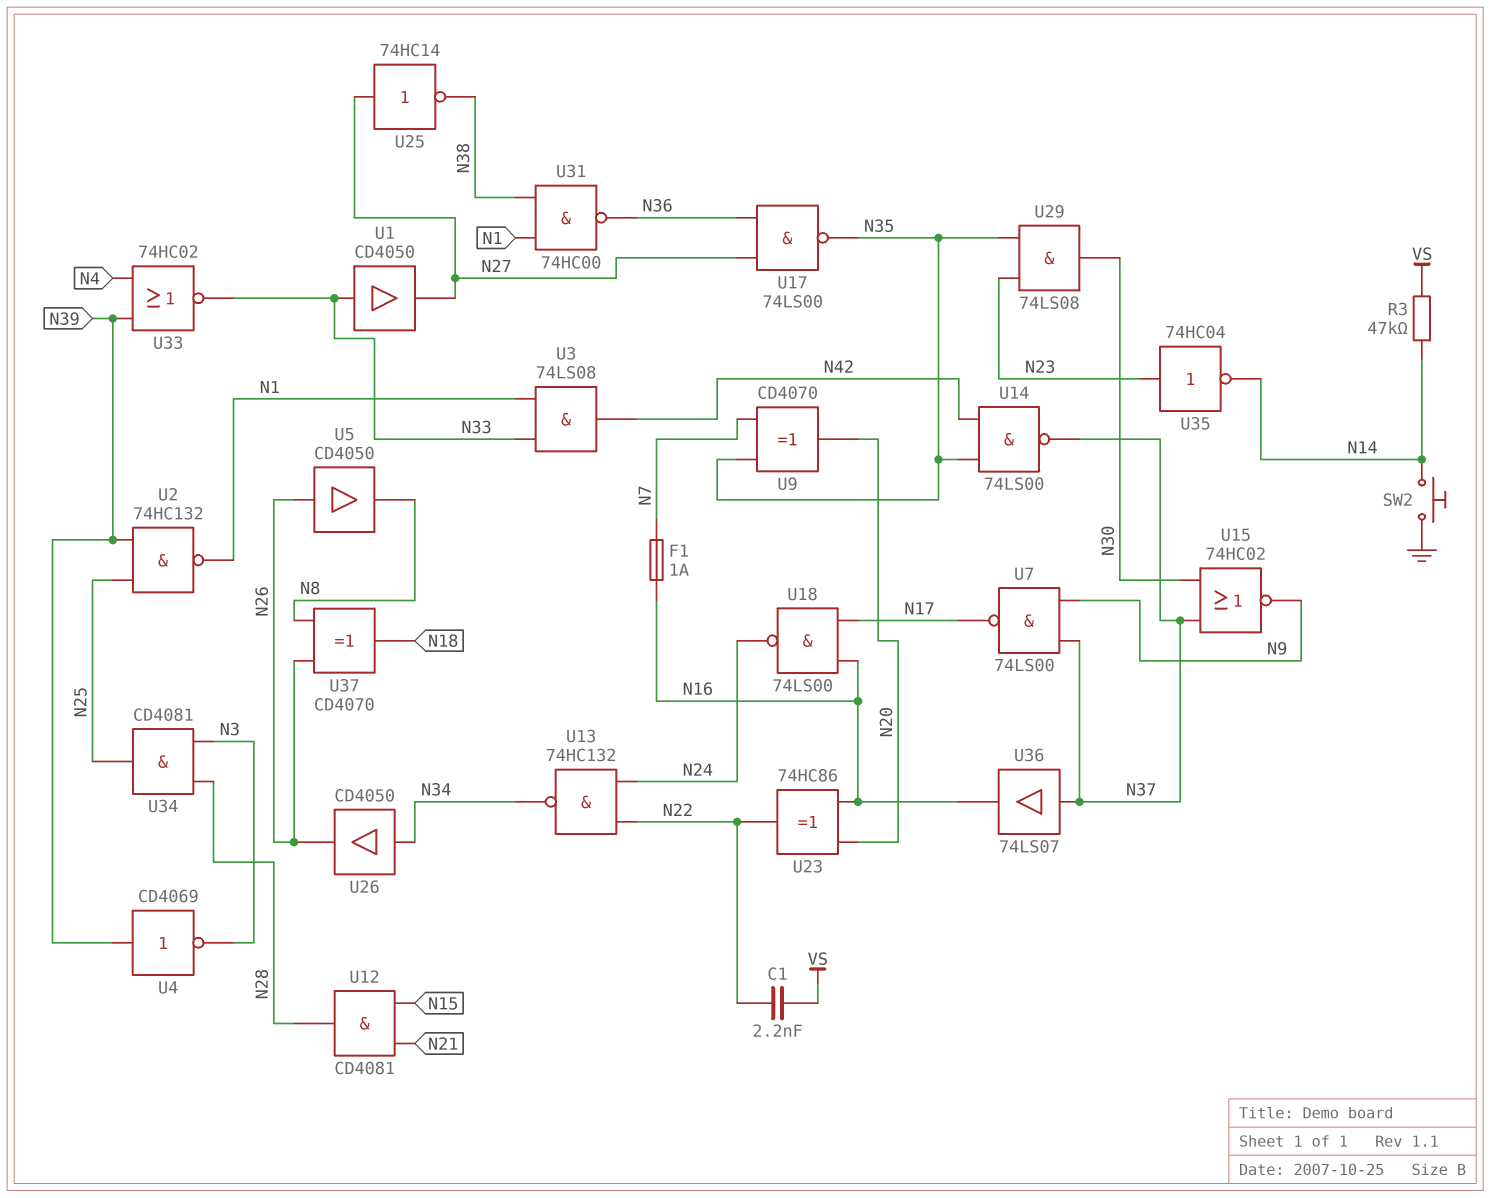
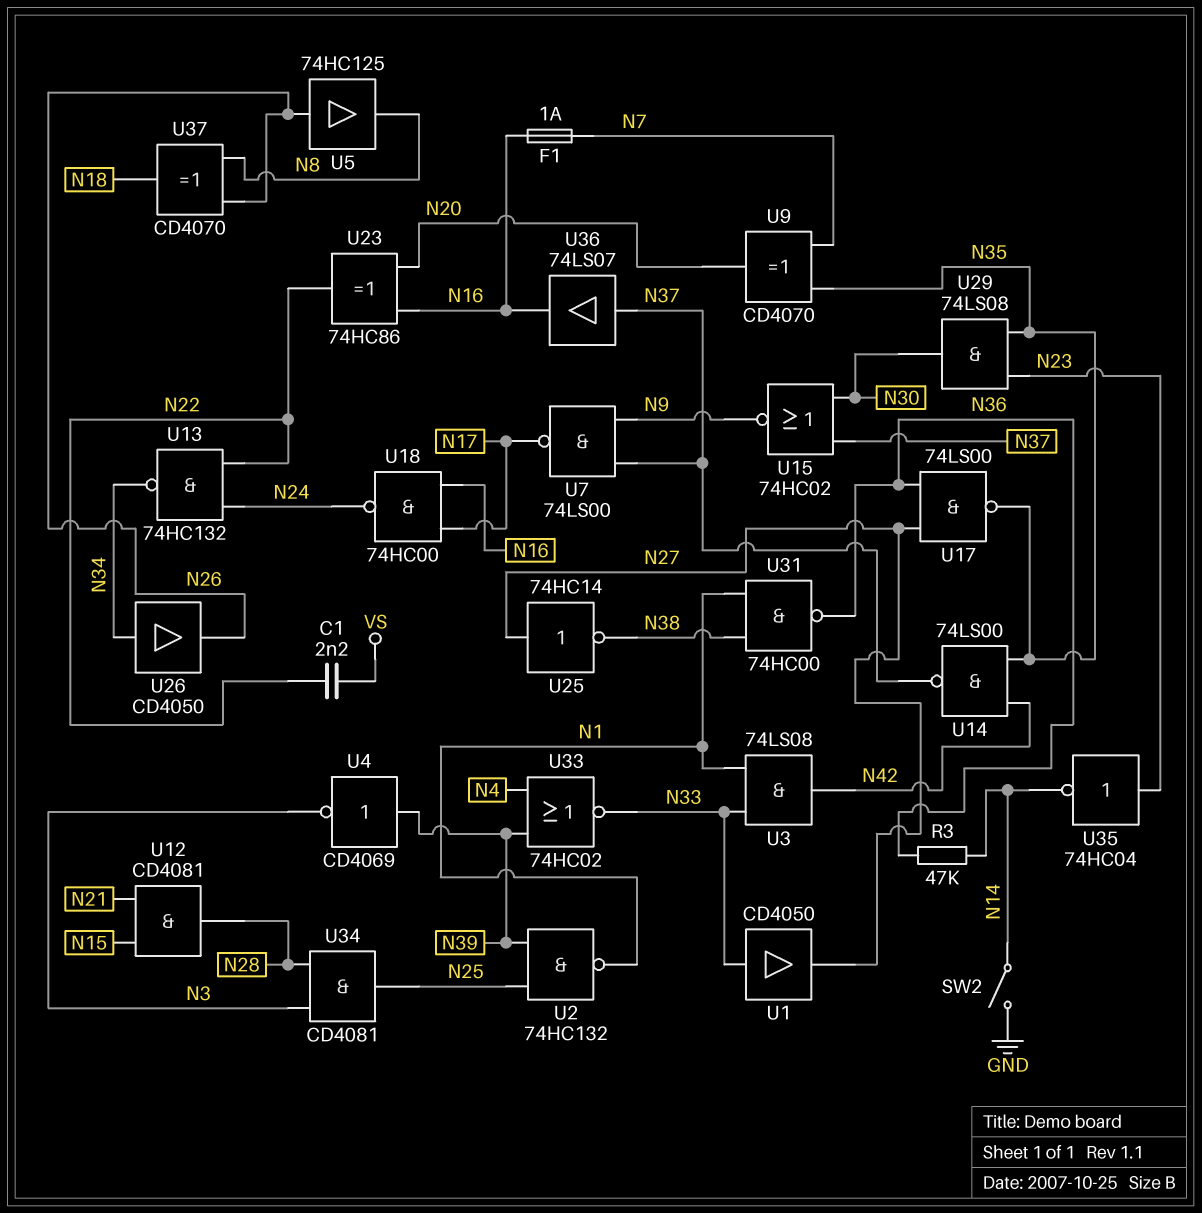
R3: 47k (N14, VS) -> 47k (N14, N36)
SW2: button (GND, N14) -> switch (GND, N14)
U5: buffer CD4050 (in N26, out N8) -> buffer 74HC125 (in N26, out N8)
U18: NAND 74LS00 (in N16, in N17, out N24) -> NAND 74HC00 (in N16, in N17, out N24)

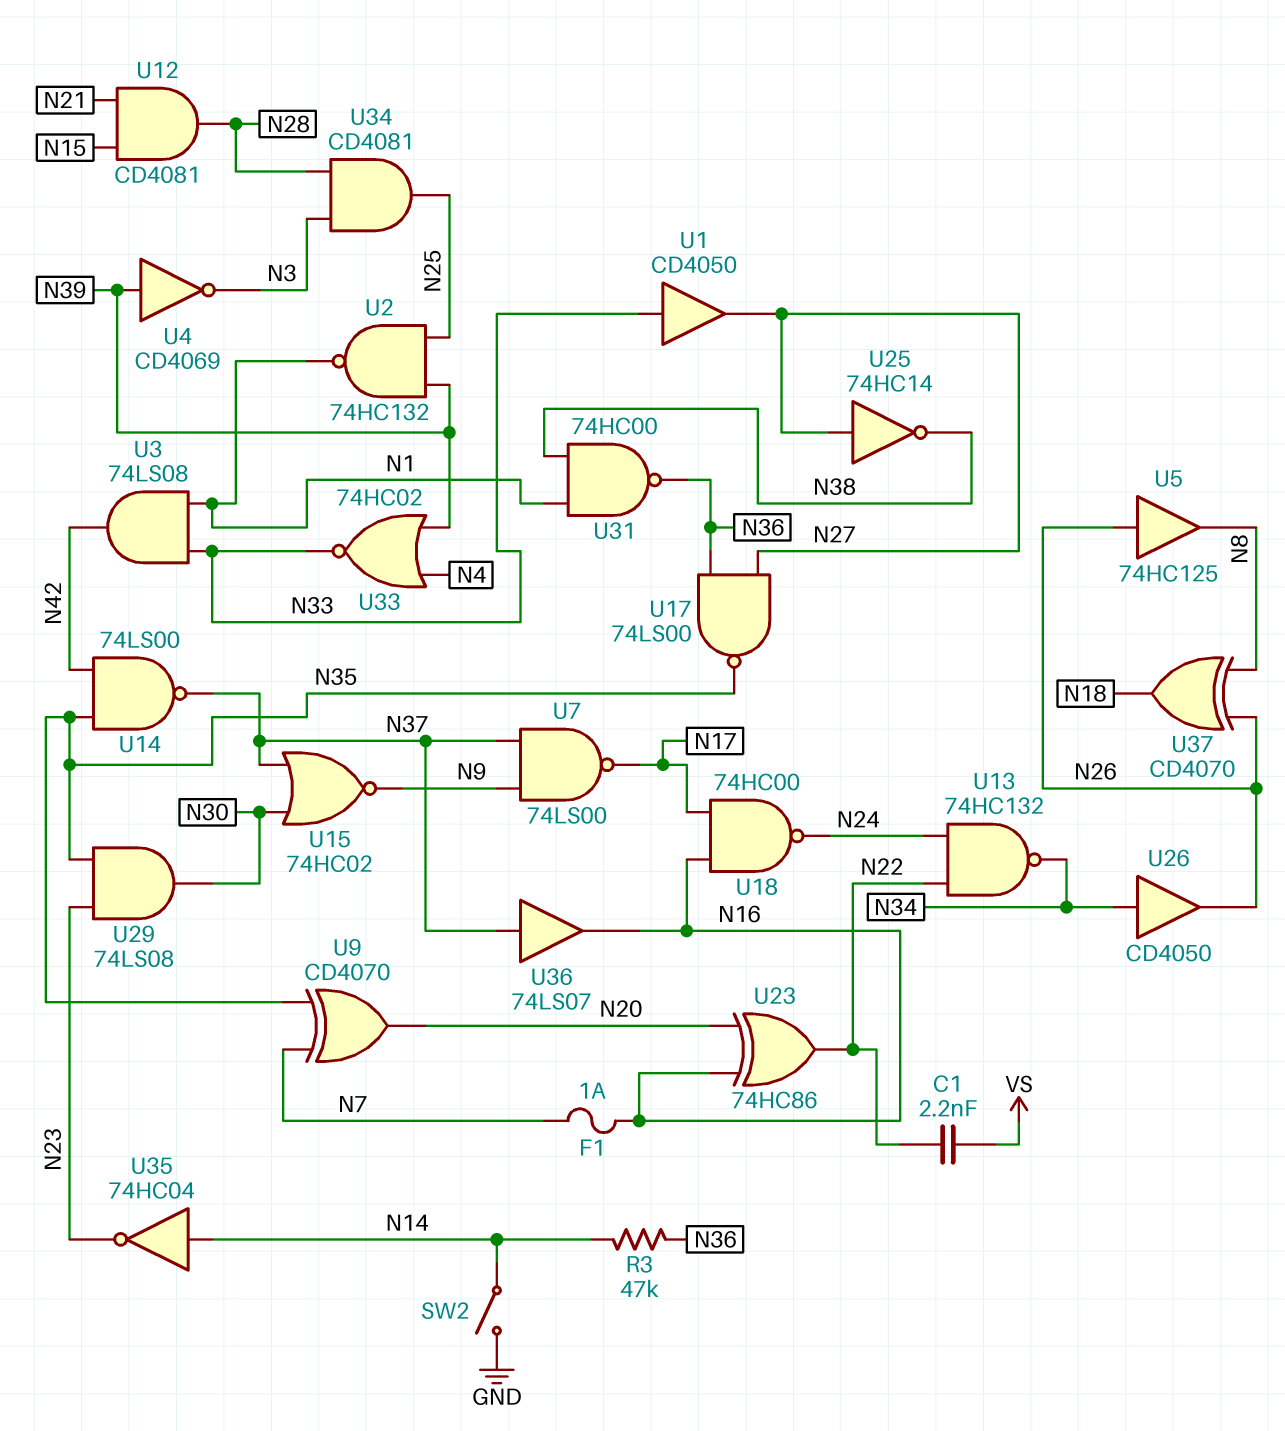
U35: NOT 74HC04 (in N23, out N14) -> NOT 74HC04 (in N14, out N23)

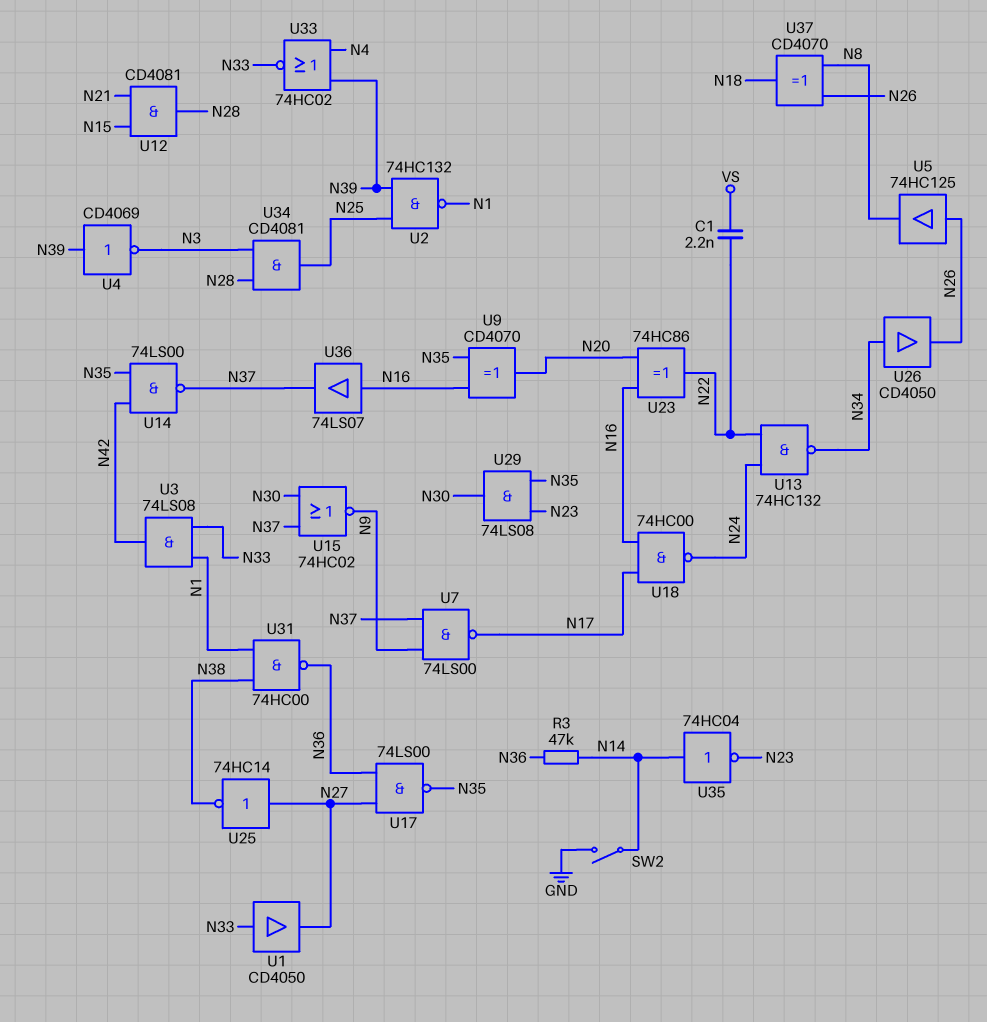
F1: 1A (N7, N16) -> none
U9: XOR CD4070 (in N7, in N35, out N20) -> XOR CD4070 (in N16, in N35, out N20)
U36: buffer 74LS07 (in N37, out N16) -> buffer 74LS07 (in N16, out N37)

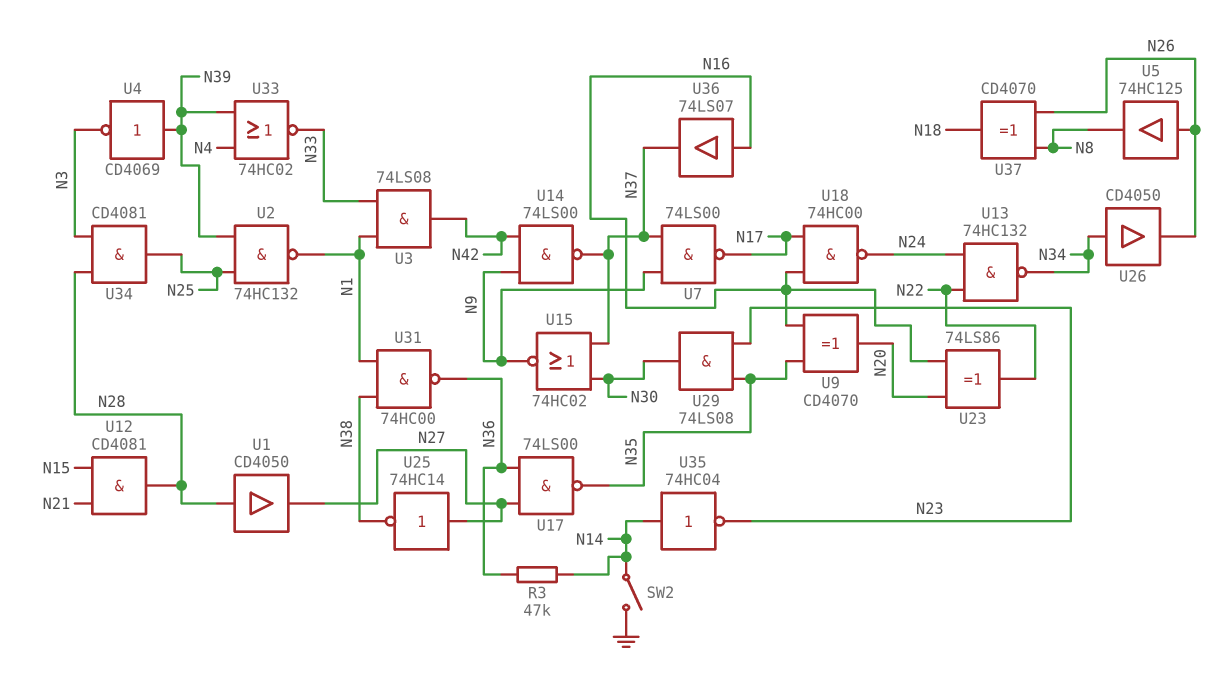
C1: 2.2nF (N22, VS) -> none
U1: buffer CD4050 (in N33, out N27) -> buffer CD4050 (in N28, out N27)
U14: NAND 74LS00 (in N35, in N42, out N37) -> NAND 74LS00 (in N9, in N42, out N37)
U23: XOR 74HC86 (in N16, in N20, out N22) -> XOR 74LS86 (in N16, in N20, out N22)

